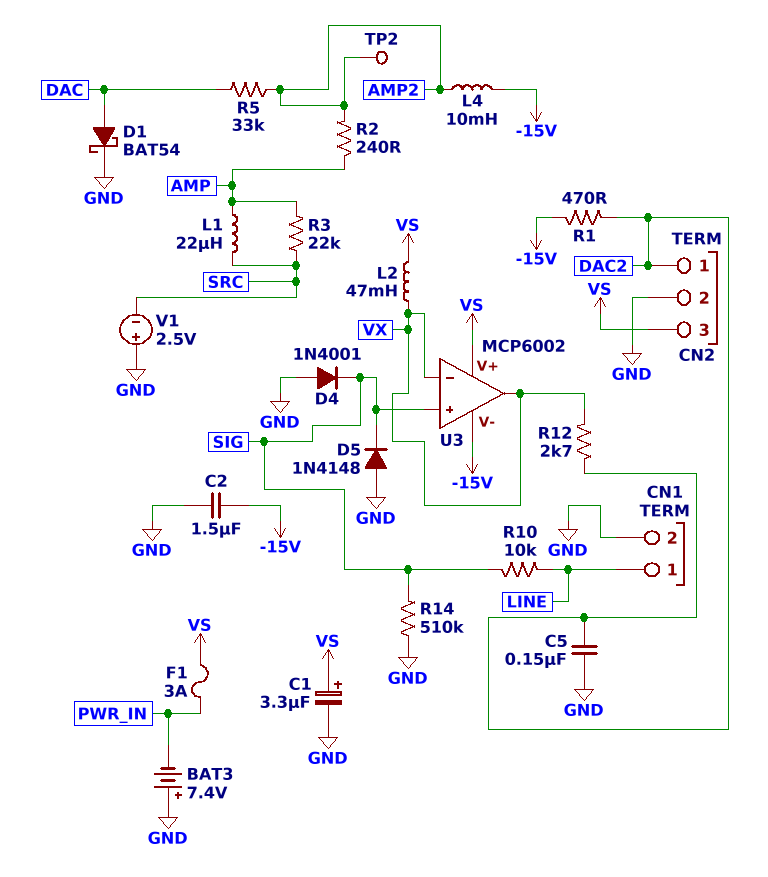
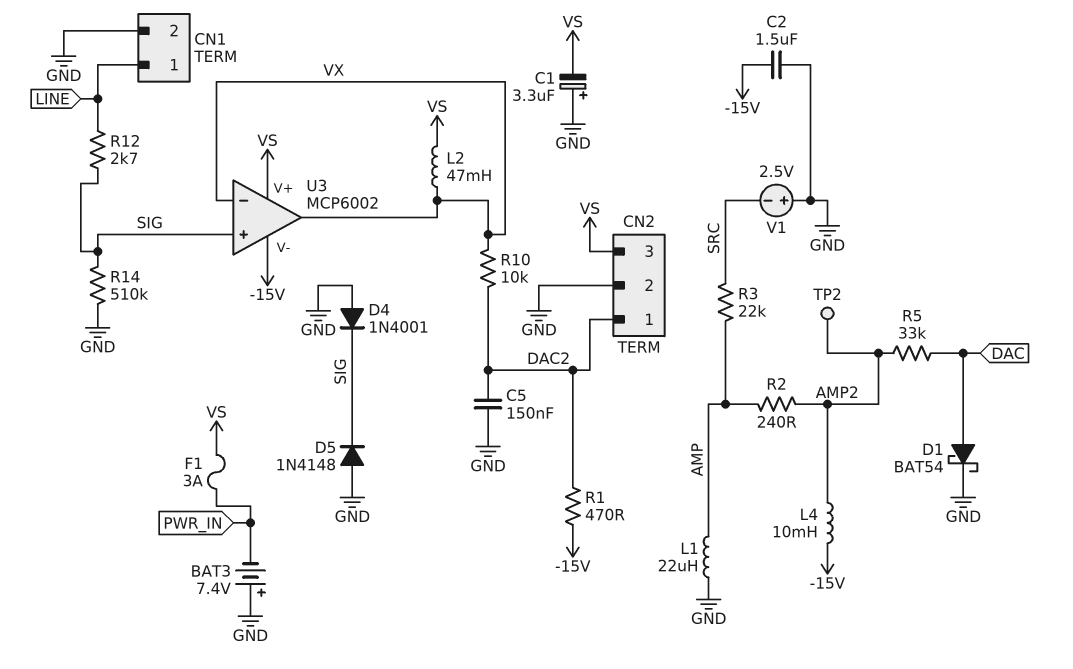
C1: 3.3uF (plus VS, minus GND) -> 3.3uF (plus GND, minus VS)
L1: 22uH (AMP, SRC) -> 22uH (AMP, GND)
R10: 10k (LINE, SIG) -> 10k (DAC2, VX)
R12: 2.7k (DAC2, VX) -> 2.7k (LINE, SIG)

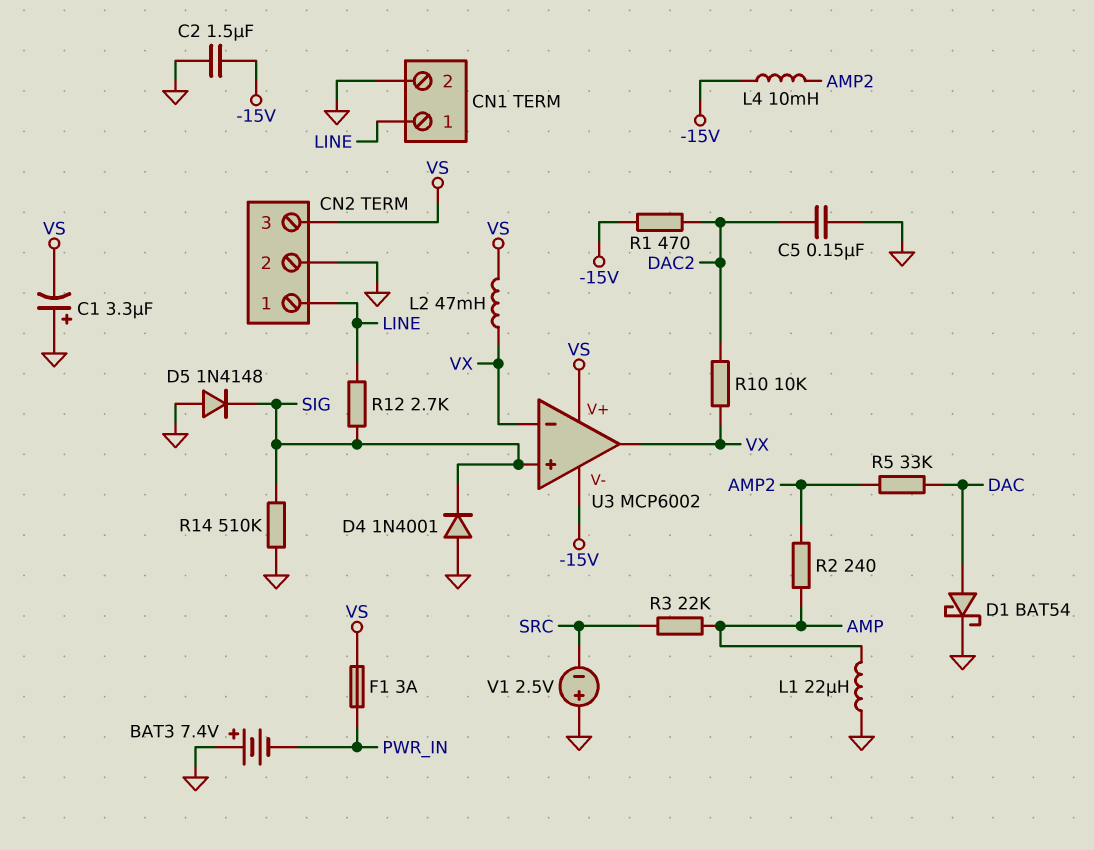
CN2 pin 1: DAC2 -> LINE
TP2: test point (AMP2) -> none

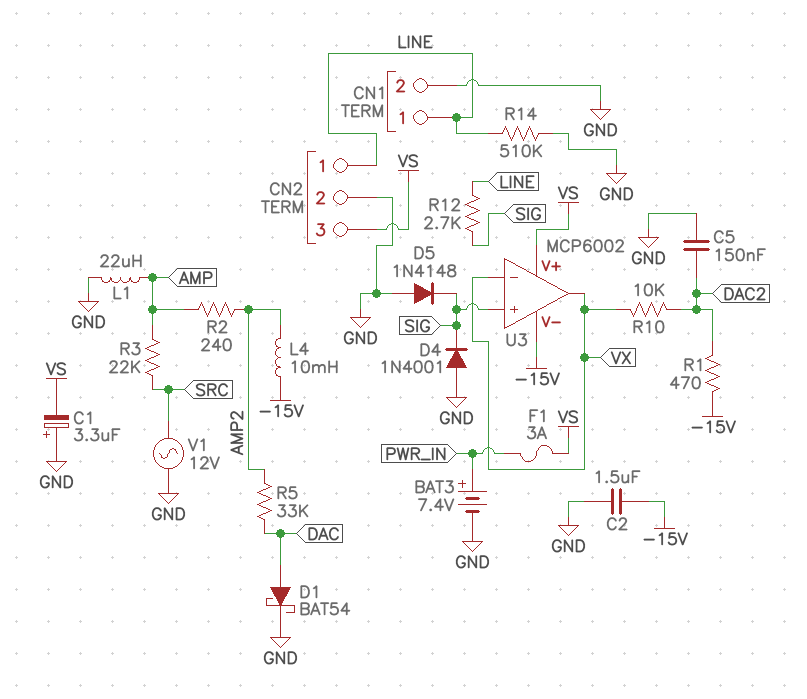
BAT3: 7.4V (plus GND, minus PWR_IN) -> 7.4V (plus PWR_IN, minus GND)
L2: 47mH (VS, VX) -> none
R14: 510k (GND, SIG) -> 510k (GND, LINE)
V1: 2.5V (plus GND, minus SRC) -> AC 12V (GND, SRC)

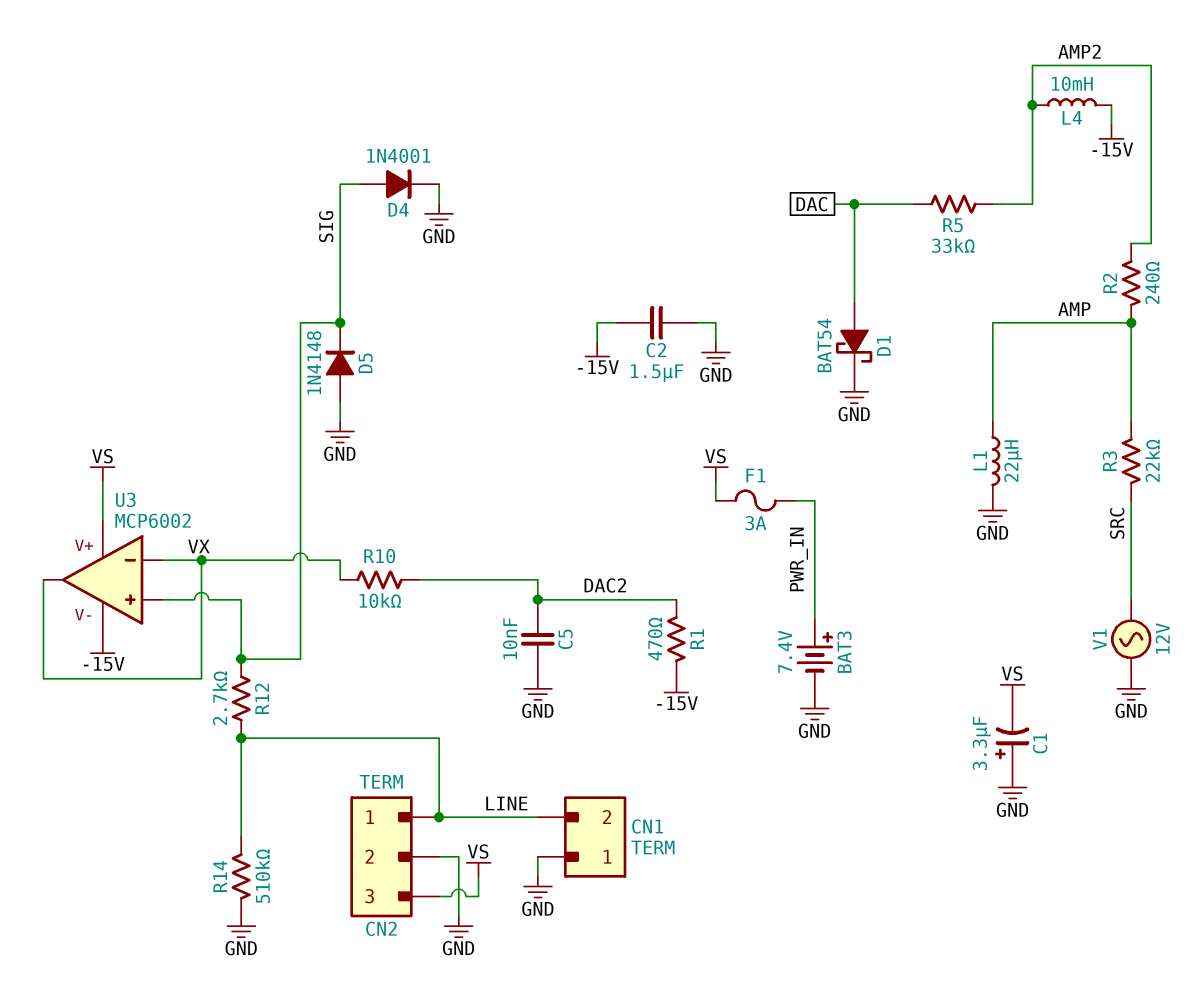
C5: 150nF (DAC2, GND) -> 10nF (DAC2, GND)
CN1 pin 1: LINE -> GND
CN1 pin 2: GND -> LINE
D4: diode 1N4001 (A GND, K SIG) -> diode 1N4001 (A SIG, K GND)

